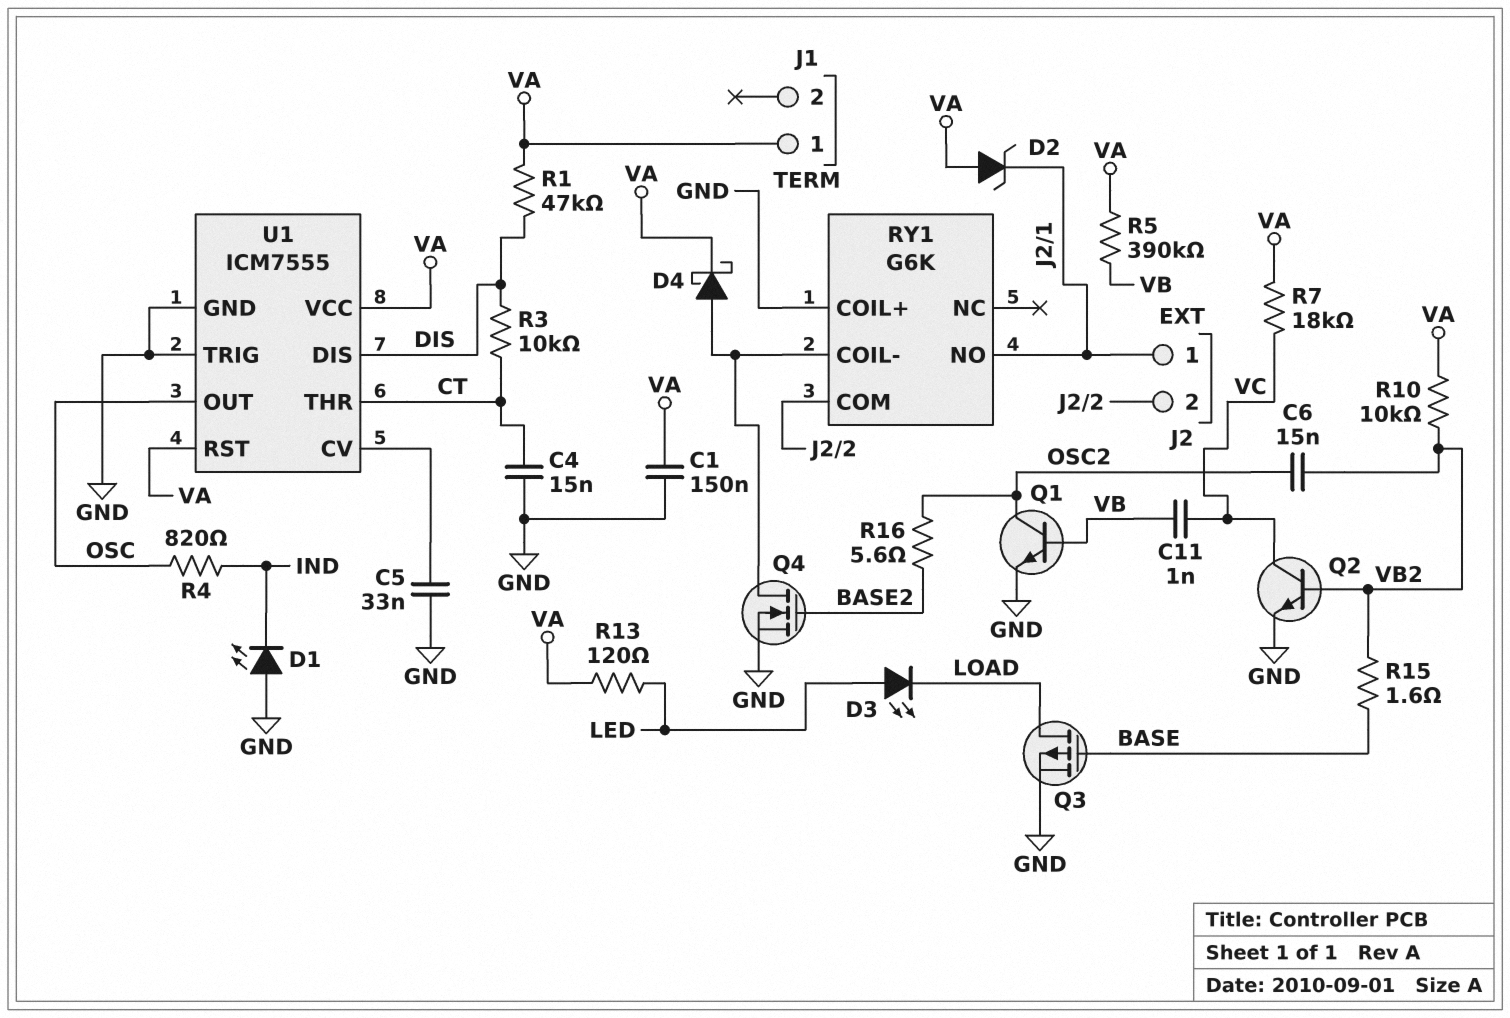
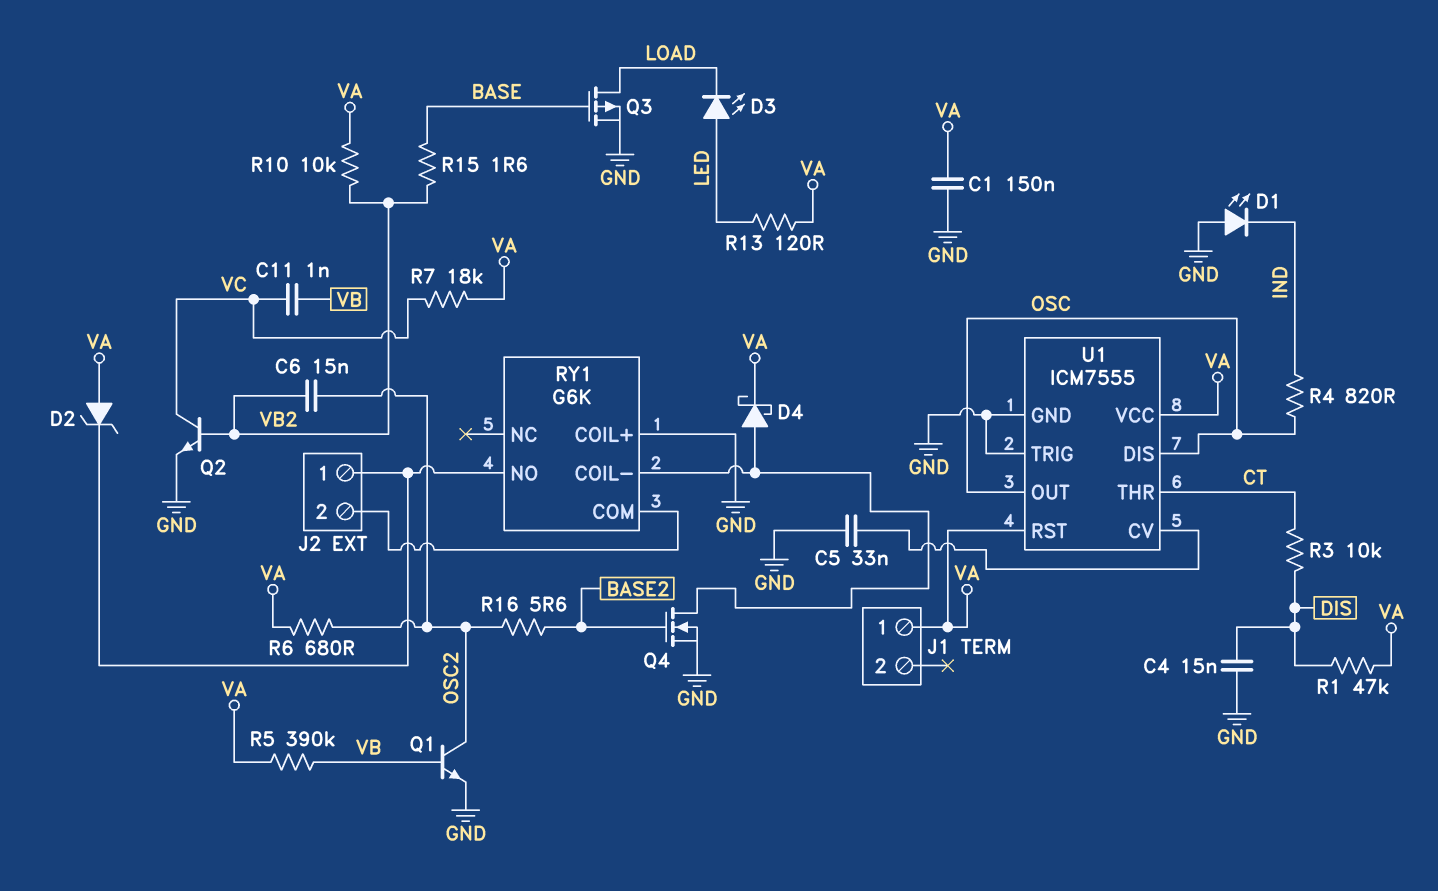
C4: 15nF (CT, GND) -> 15nF (DIS, GND)
R6: none -> 680 (OSC2, VA)
U1 pin DIS: DIS -> OSC

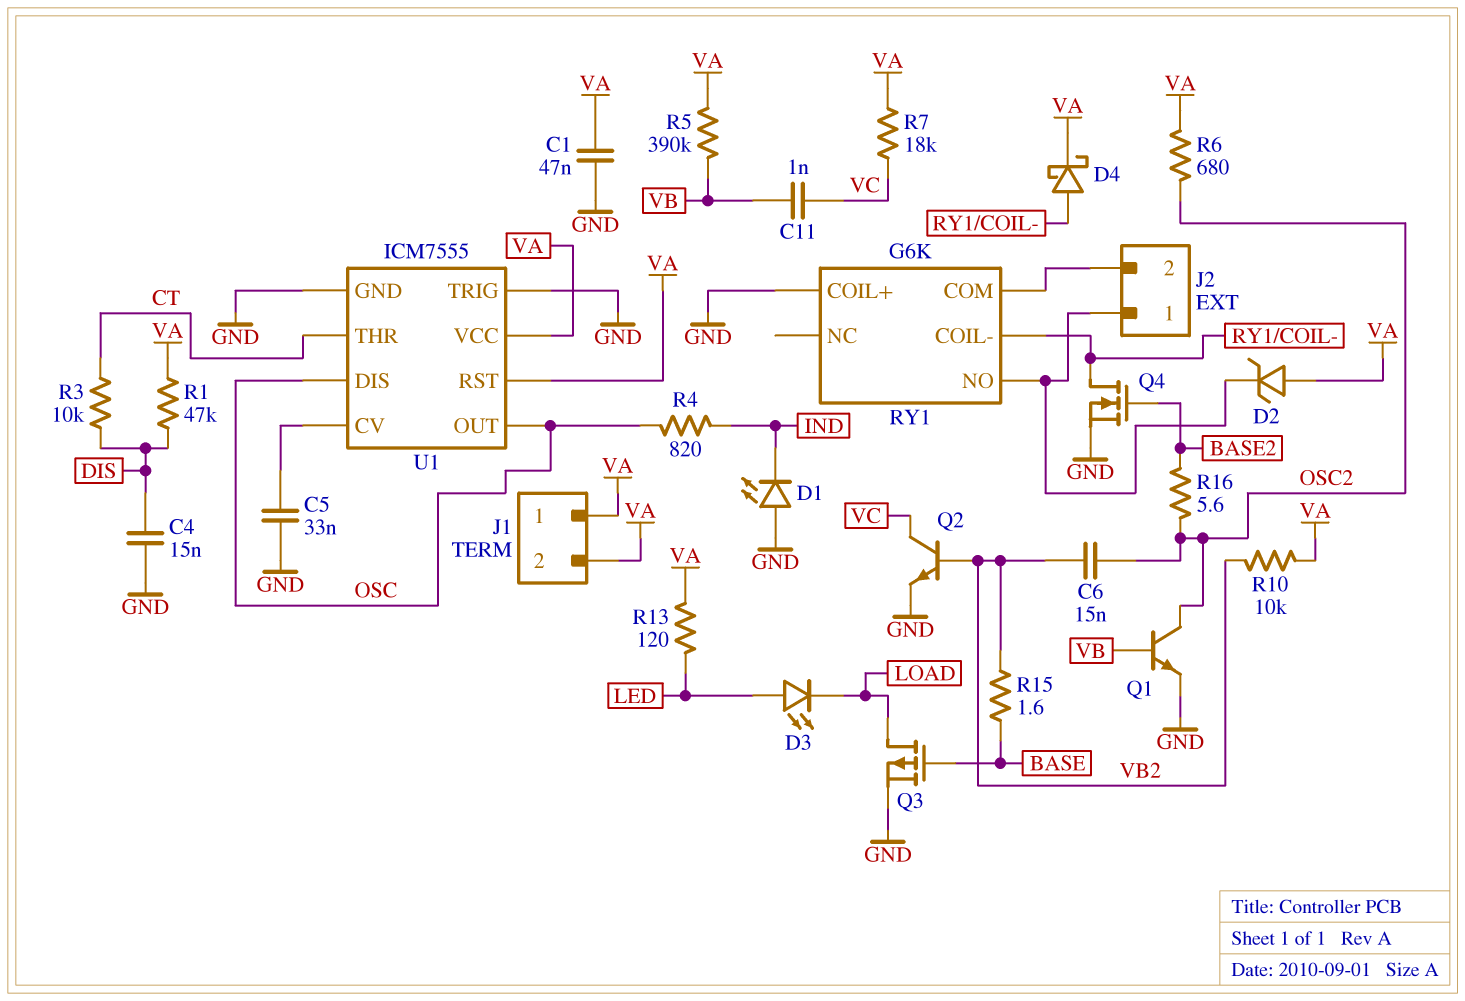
C1: 150nF (GND, VA) -> 47nF (GND, VA)
J1 pin 2: none -> VA

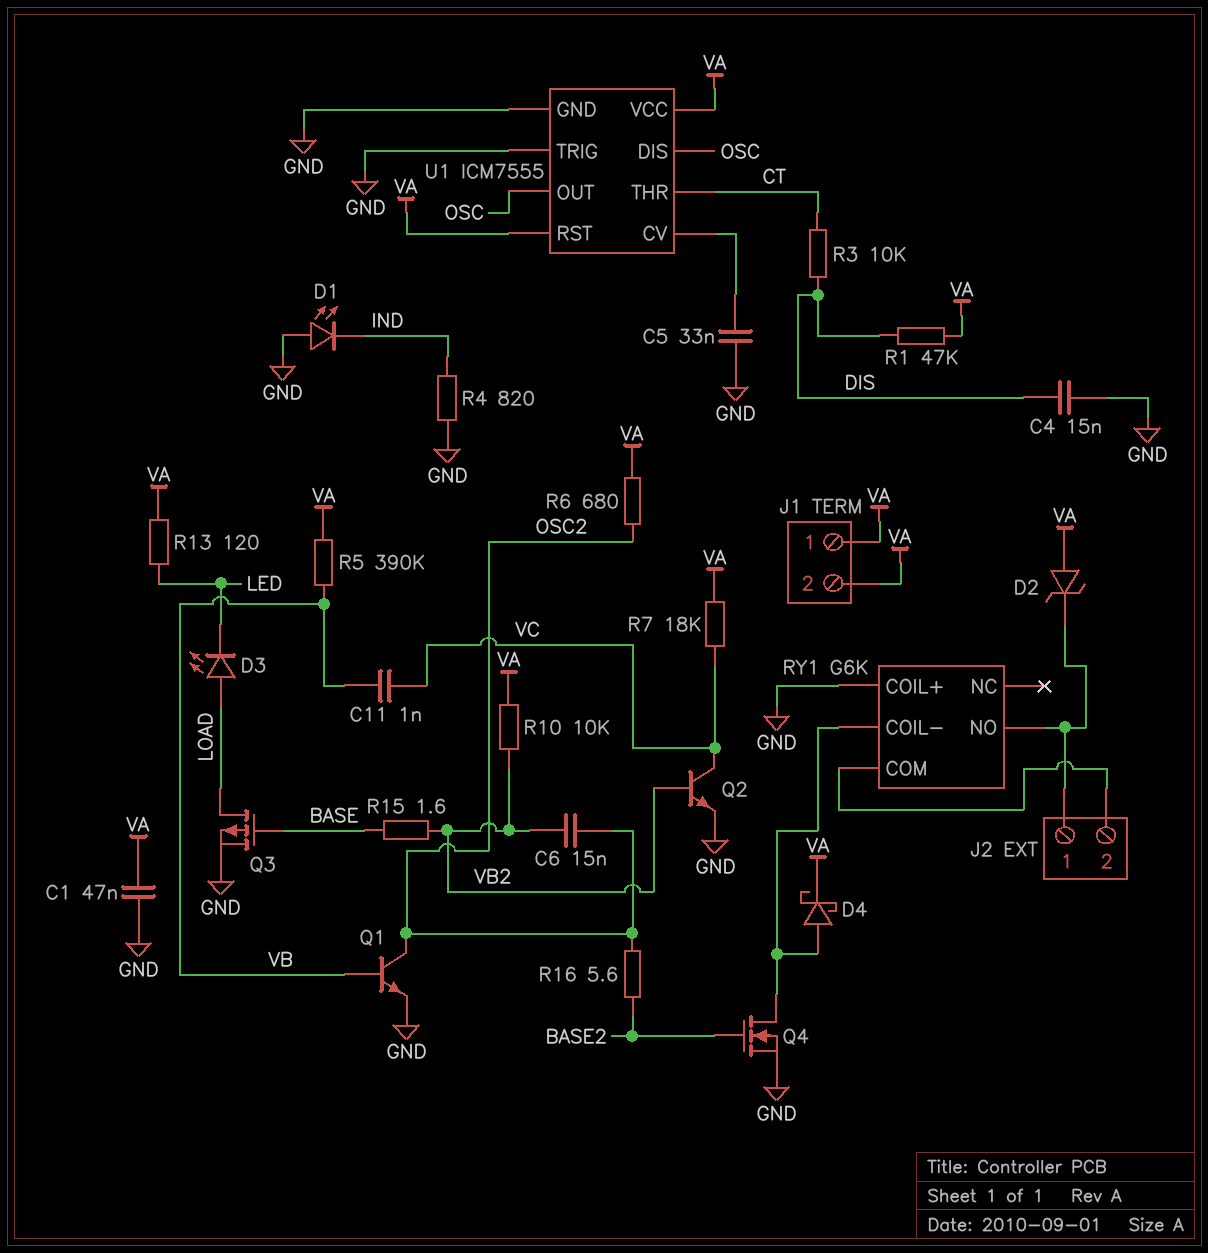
D3: LED (A LED, K LOAD) -> LED (A LOAD, K LED)
R4: 820 (IND, OSC) -> 820 (GND, IND)

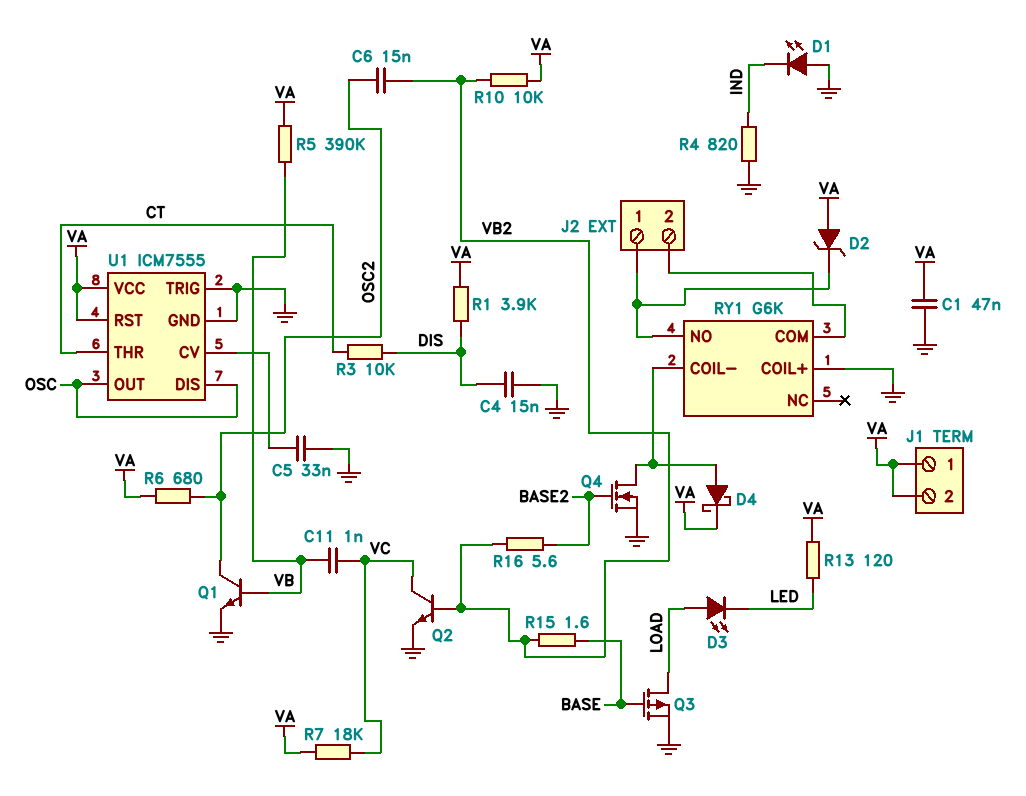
R1: 47k (DIS, VA) -> 3.9k (DIS, VA)
R16: 5.6 (BASE2, OSC2) -> 5.6 (BASE2, VB2)

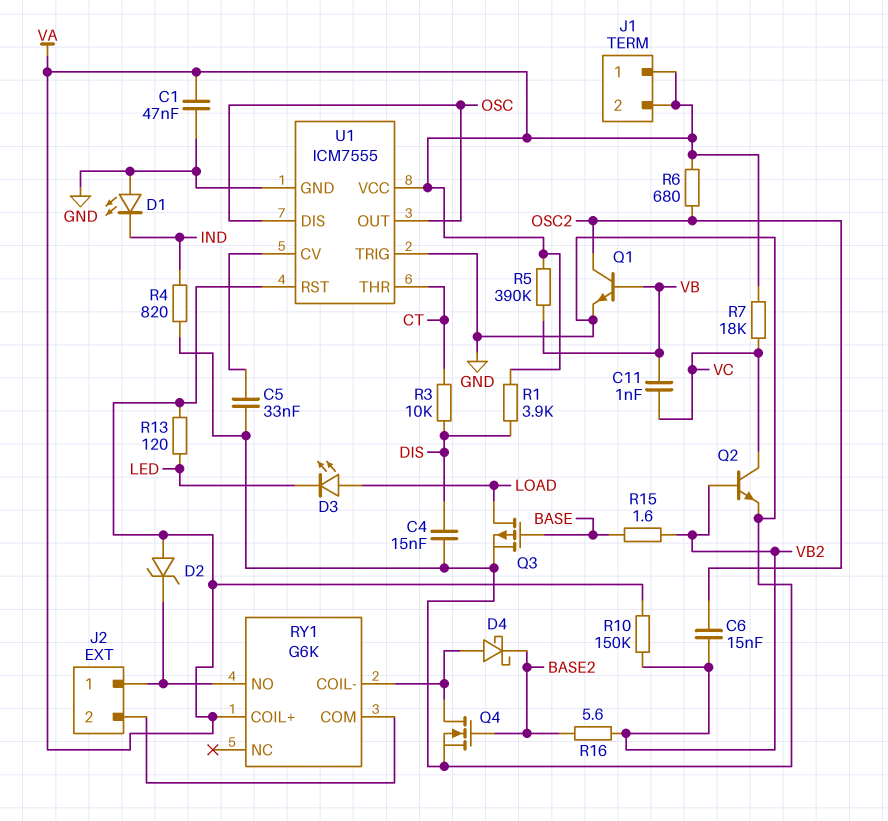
D4: schottky (A RY1/COIL-, K VA) -> schottky (A RY1/COIL-, K BASE2)
R10: 10k (VA, VB2) -> 150k (VA, VB2)
RY1 pin COIL+: GND -> VA

